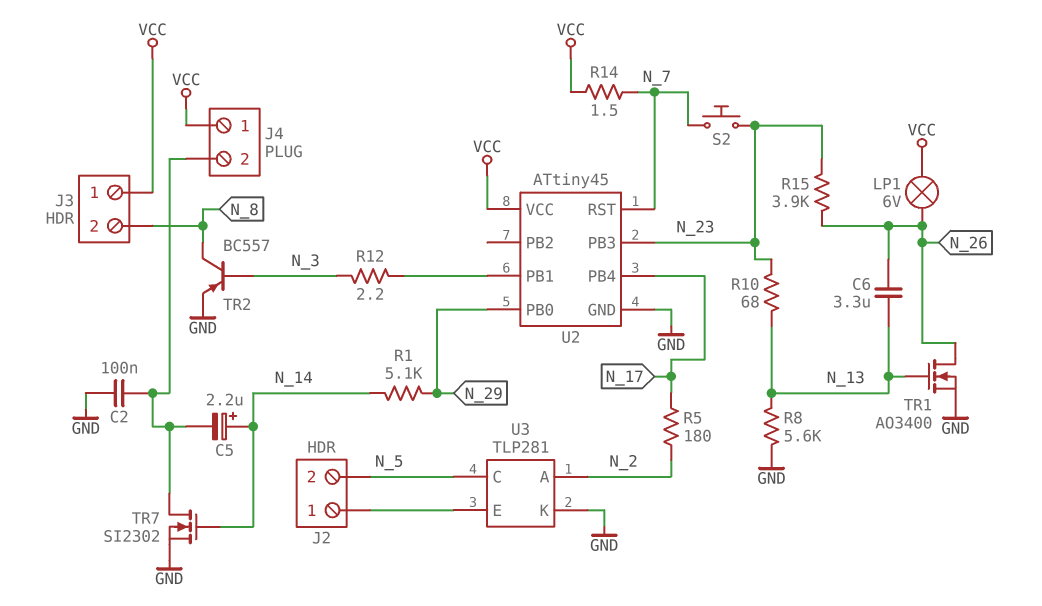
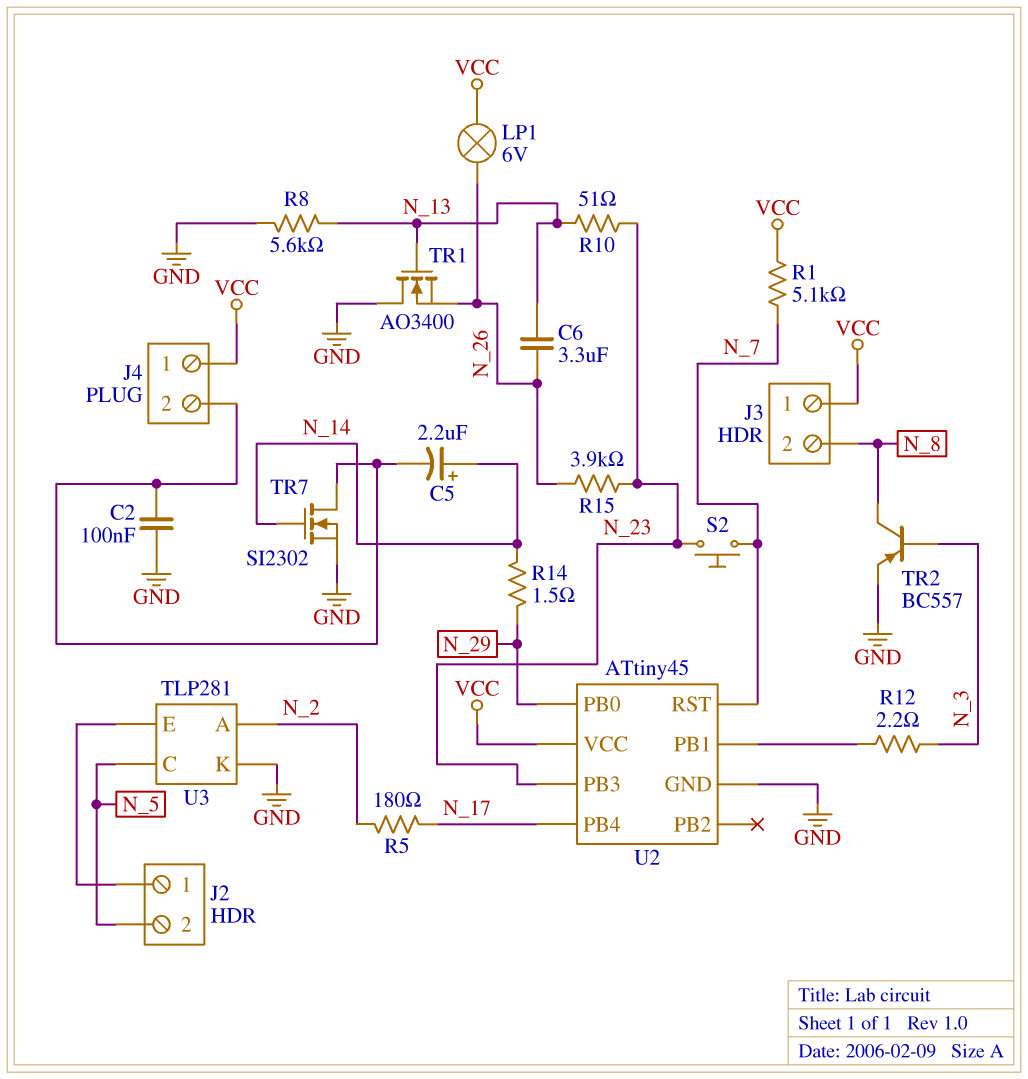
R1: 5.1k (N_14, N_29) -> 5.1k (N_7, VCC)
R10: 68 (N_13, N_23) -> 51 (N_13, N_23)
R14: 1.5 (N_7, VCC) -> 1.5 (N_14, N_29)
TR1: NMOS AO3400 (G N_13, D N_26, S GND) -> NMOS AO3400 (G N_13, D GND, S N_26)

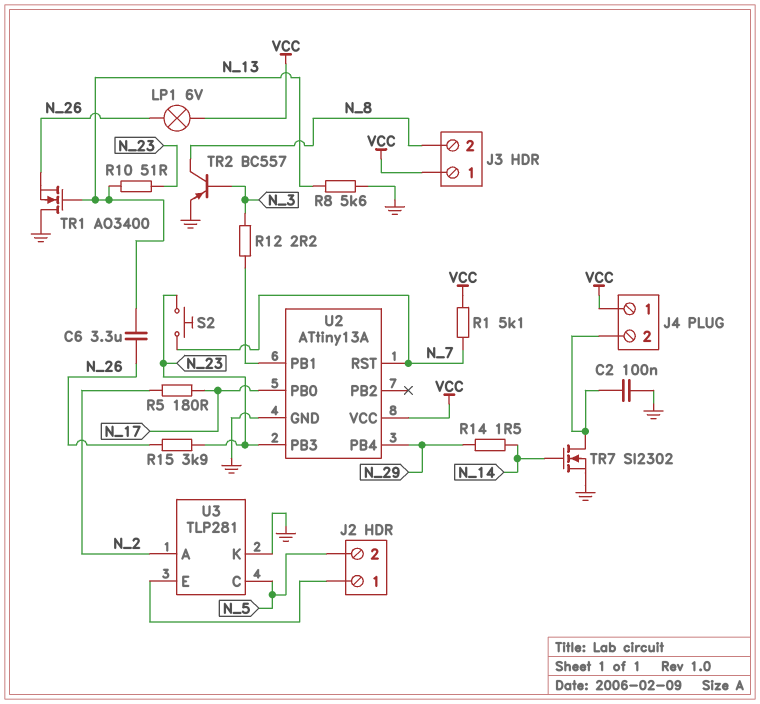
C5: 2.2uF (plus N_14, minus J4/2) -> none
U2: ATtiny45 -> ATtiny13A
U2 pin PB0: N_29 -> N_17
U2 pin PB4: N_17 -> N_29

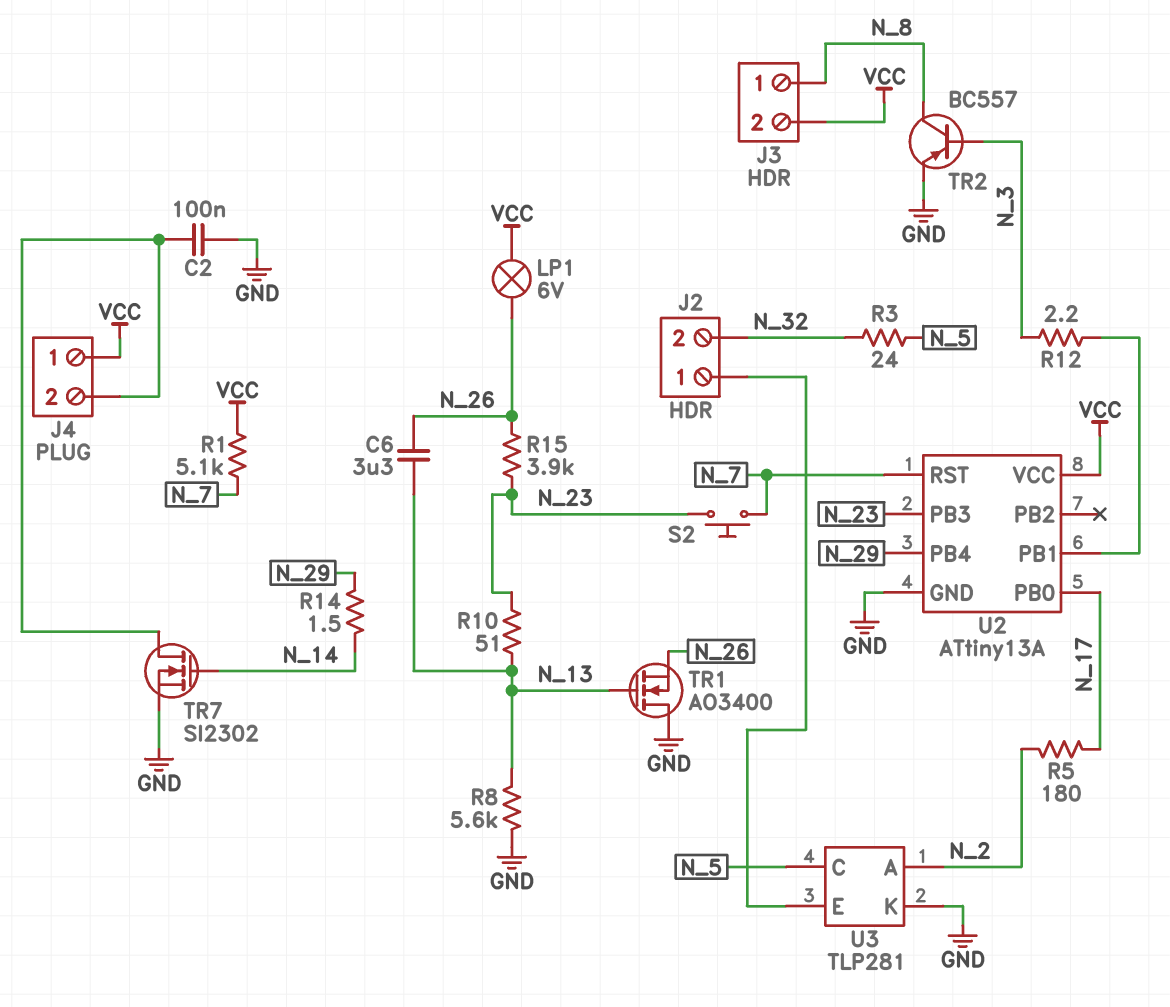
J2 pin 2: N_5 -> N_32
J3 pin 1: VCC -> N_8
J3 pin 2: N_8 -> VCC
R3: none -> 24 (N_5, N_32)

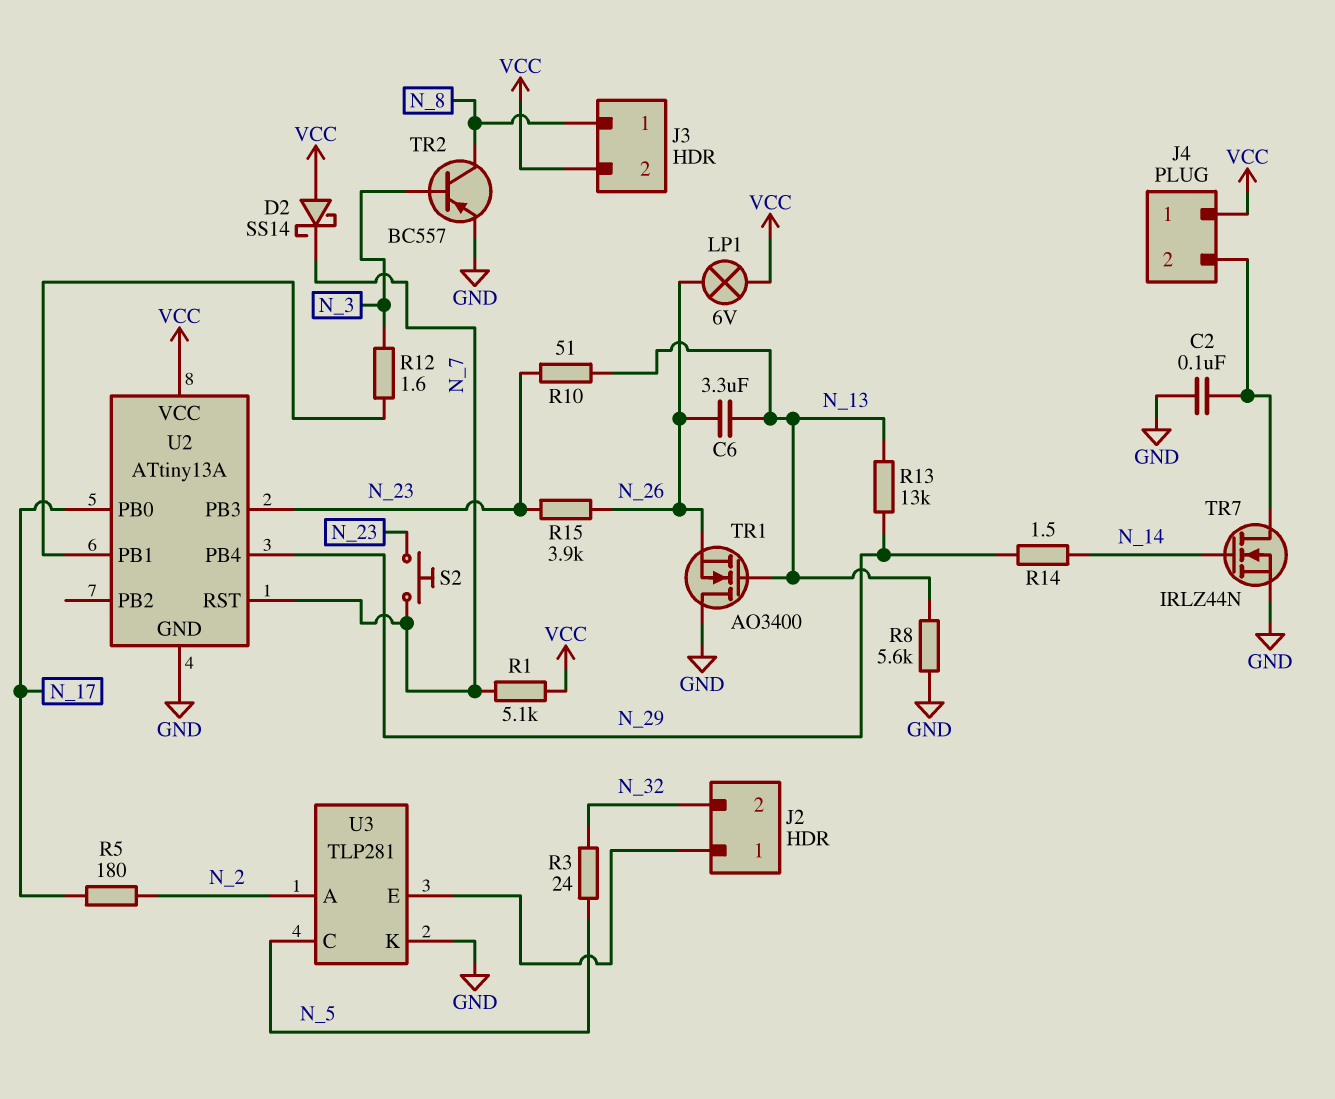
D2: none -> schottky SS14 (A VCC, K N_7)
R12: 2.2 (N_3, U2/PB1) -> 1.6 (N_3, U2/PB1)
R13: none -> 13k (N_13, N_29)
TR7: NMOS SI2302 (G N_14, D J4/2, S GND) -> NMOS IRLZ44N (G N_14, D J4/2, S GND)

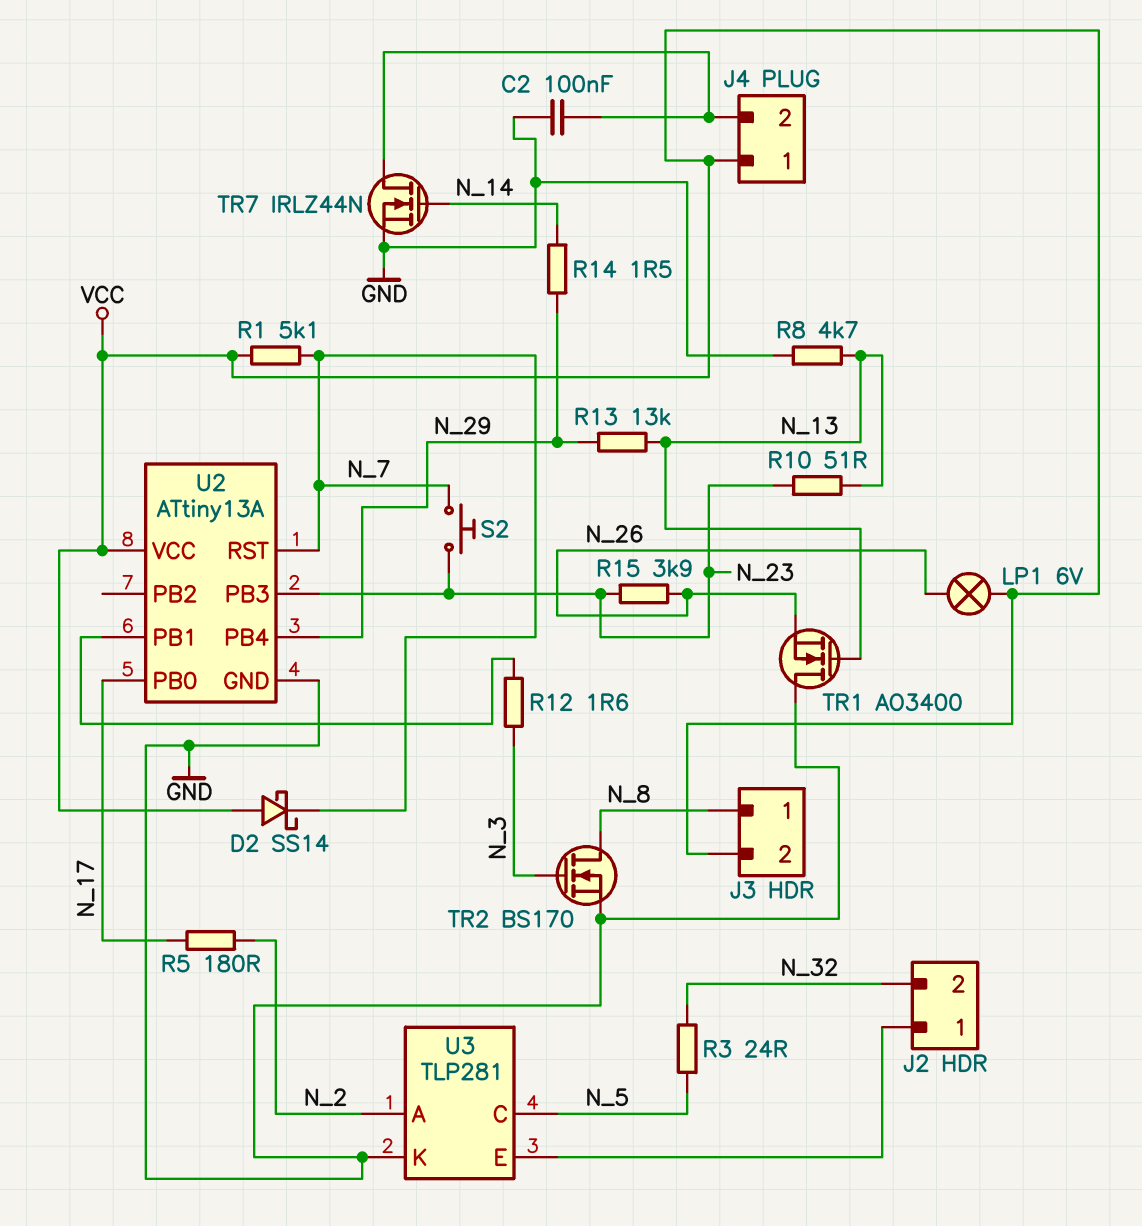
C6: 3.3uF (N_13, N_26) -> none
R8: 5.6k (GND, N_13) -> 4.7k (GND, N_13)
TR2: PNP BC557 (B N_3, C N_8, E GND) -> NMOS BS170 (G N_3, D N_8, S GND)

